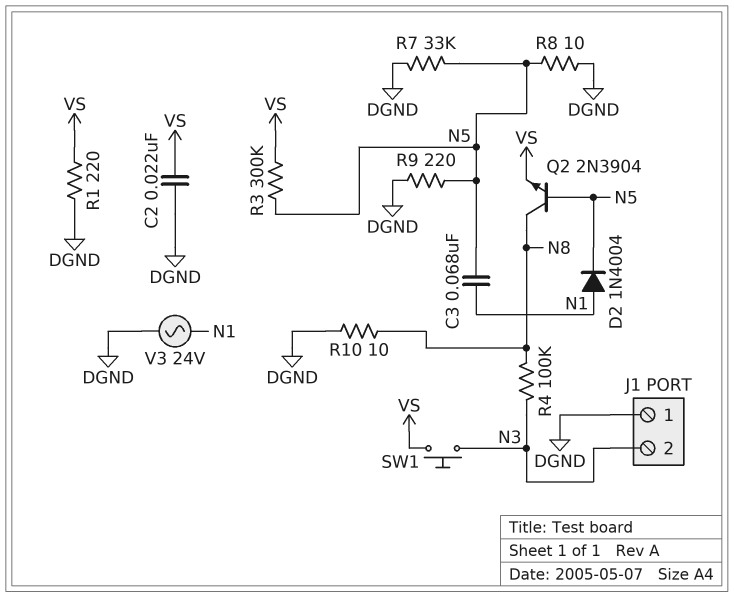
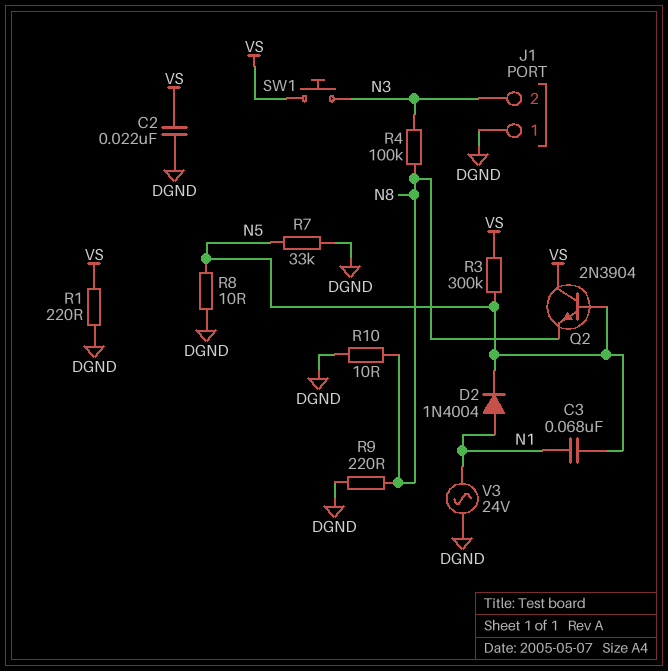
Q2: NPN 2N3904 (B N5, C N8, E VS) -> NPN 2N3904 (B N5, C VS, E N8)
R9: 220 (DGND, N5) -> 220 (DGND, N8)

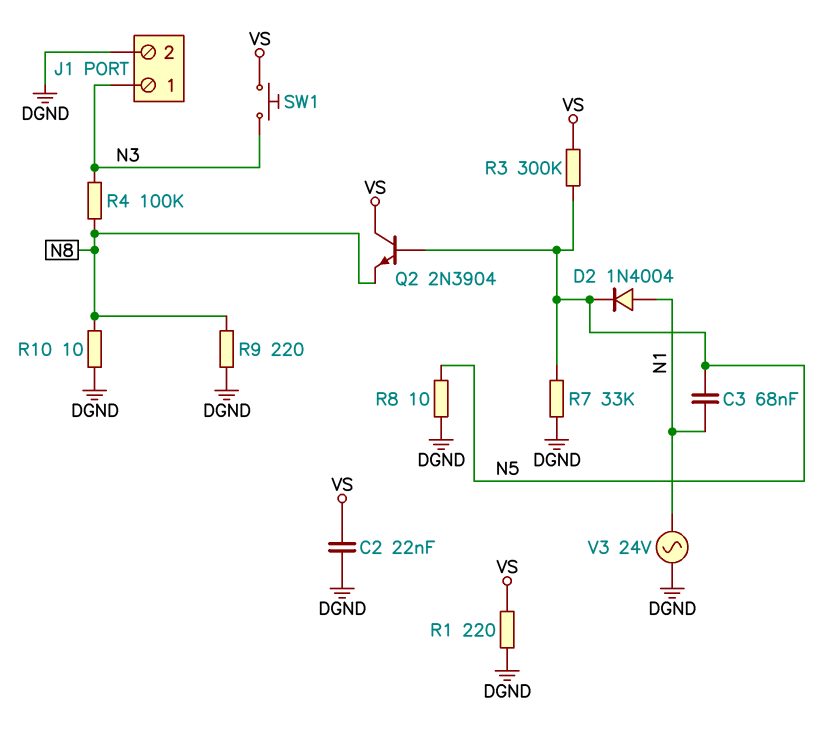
J1 pin 1: DGND -> N3
J1 pin 2: N3 -> DGND

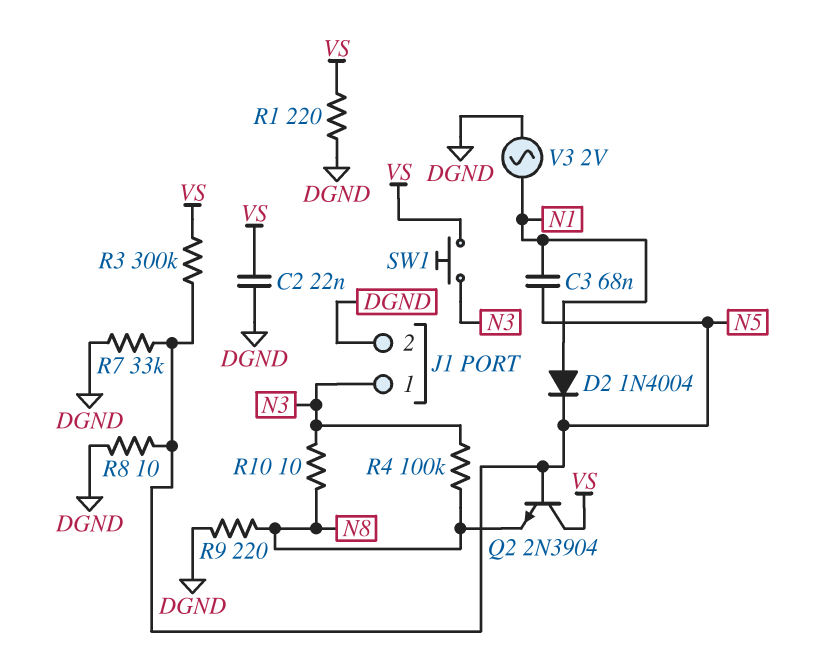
R10: 10 (DGND, N8) -> 10 (N3, N8)
V3: AC 24V (DGND, N1) -> AC 2V (DGND, N1)

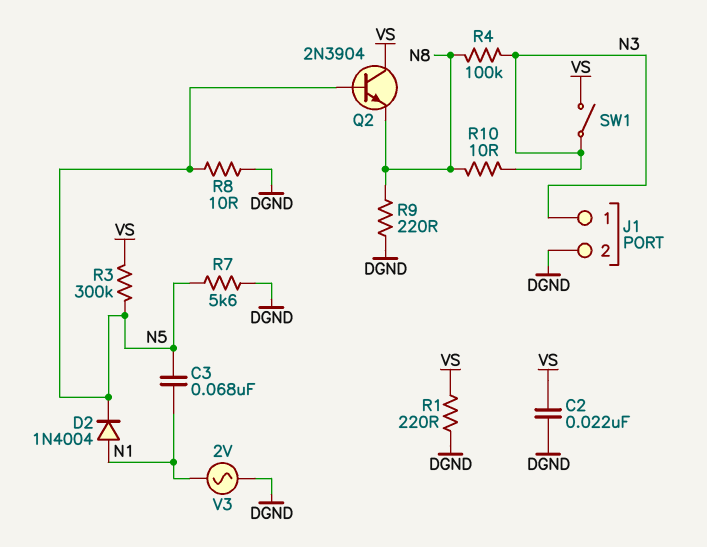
R7: 33k (DGND, N5) -> 5.6k (DGND, N5)
SW1: button (N3, VS) -> switch (N3, VS)

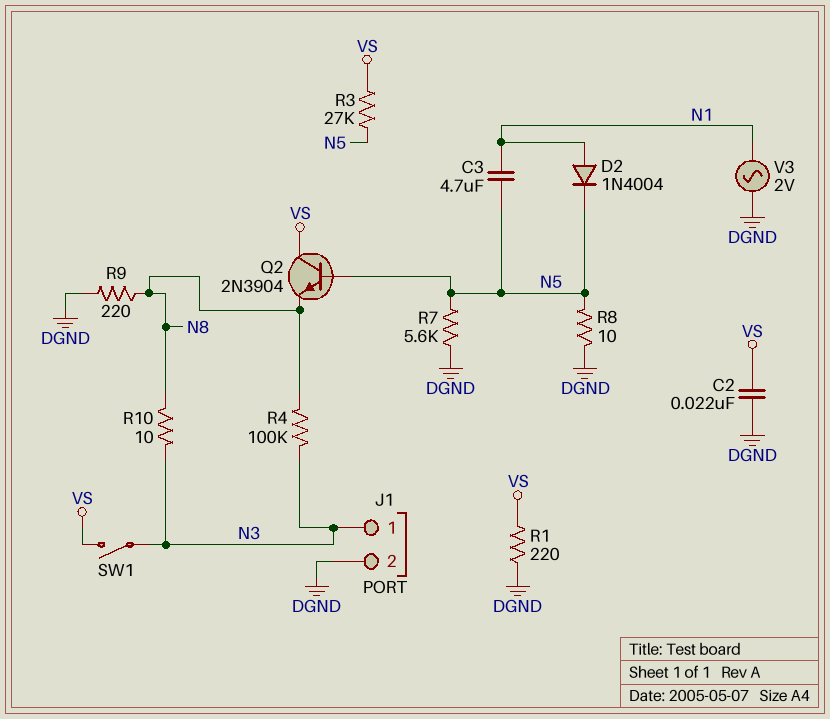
C3: 68nF (N1, N5) -> 4.7uF (N1, N5)
R3: 300k (N5, VS) -> 27k (N5, VS)

